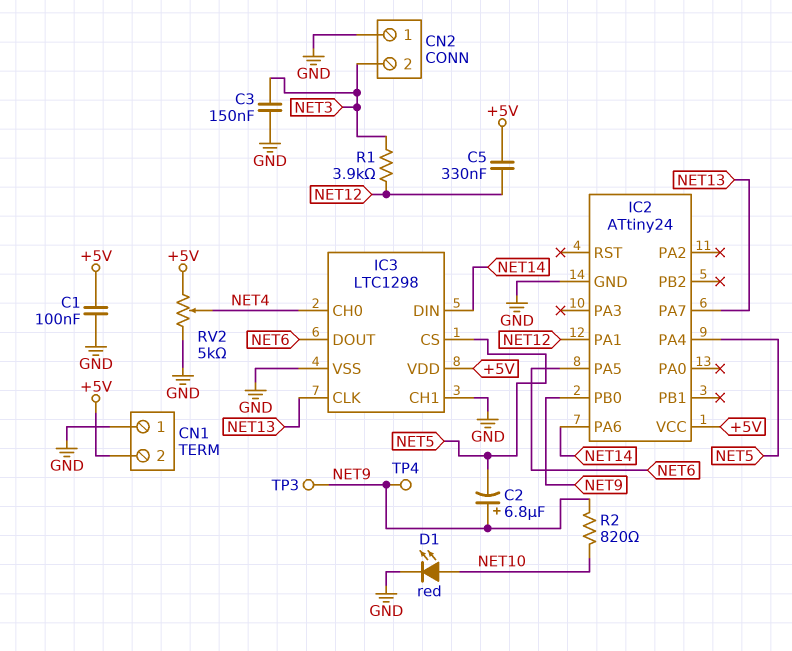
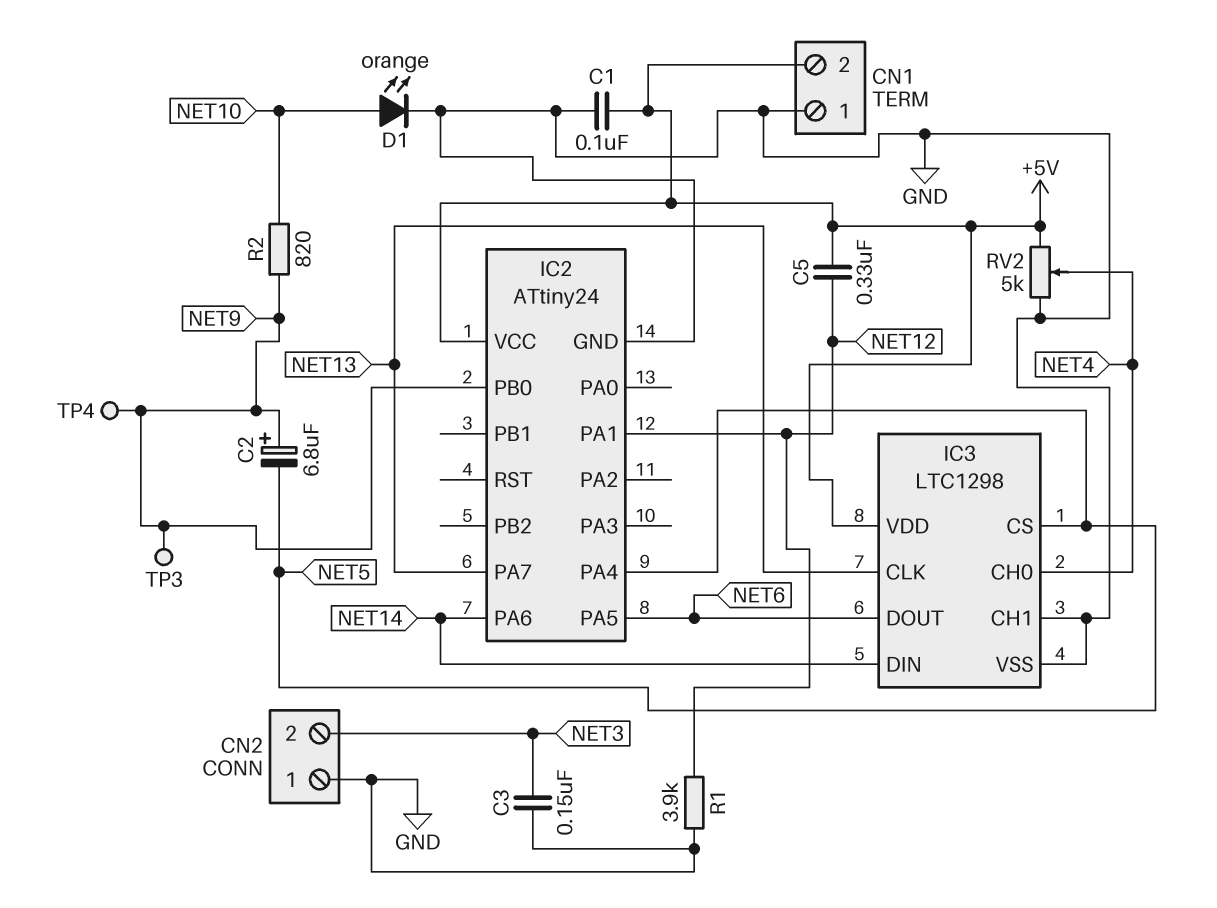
D1: LED red (A NET10, K GND) -> LED orange (A NET10, K GND)
R1: 3.9k (NET3, NET12) -> 3.9k (GND, NET12)

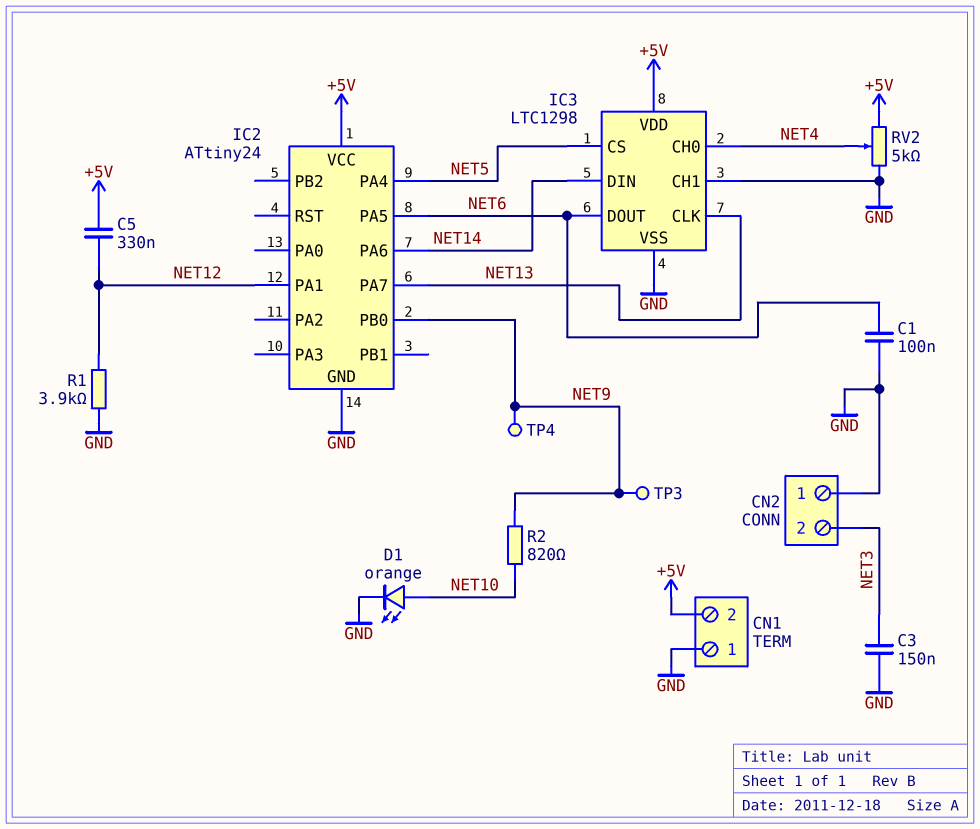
C1: 100nF (+5V, GND) -> 100nF (GND, NET6)
C2: 6.8uF (plus NET9, minus NET5) -> none

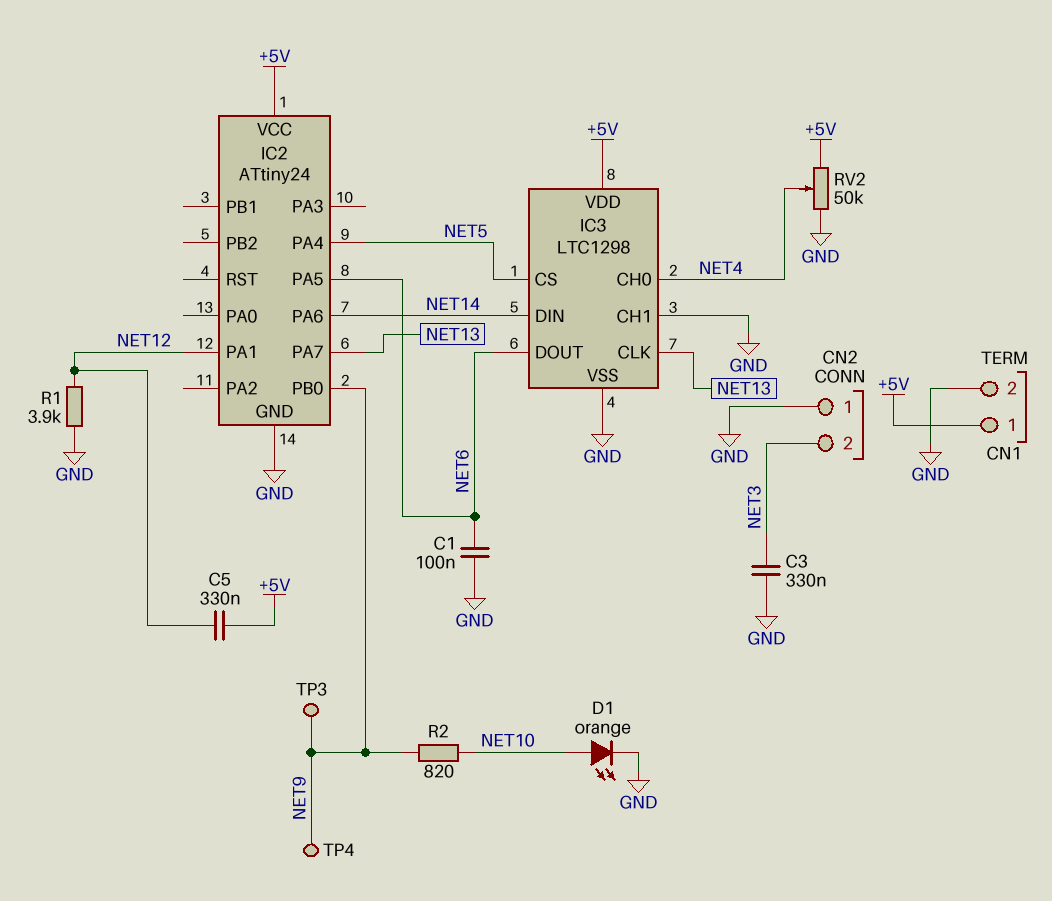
C3: 150nF (GND, NET3) -> 330nF (GND, NET3)
CN1 pin 1: GND -> +5V
CN1 pin 2: +5V -> GND
RV2: 5k (+5V, GND, wiper NET4) -> 50k (+5V, GND, wiper NET4)

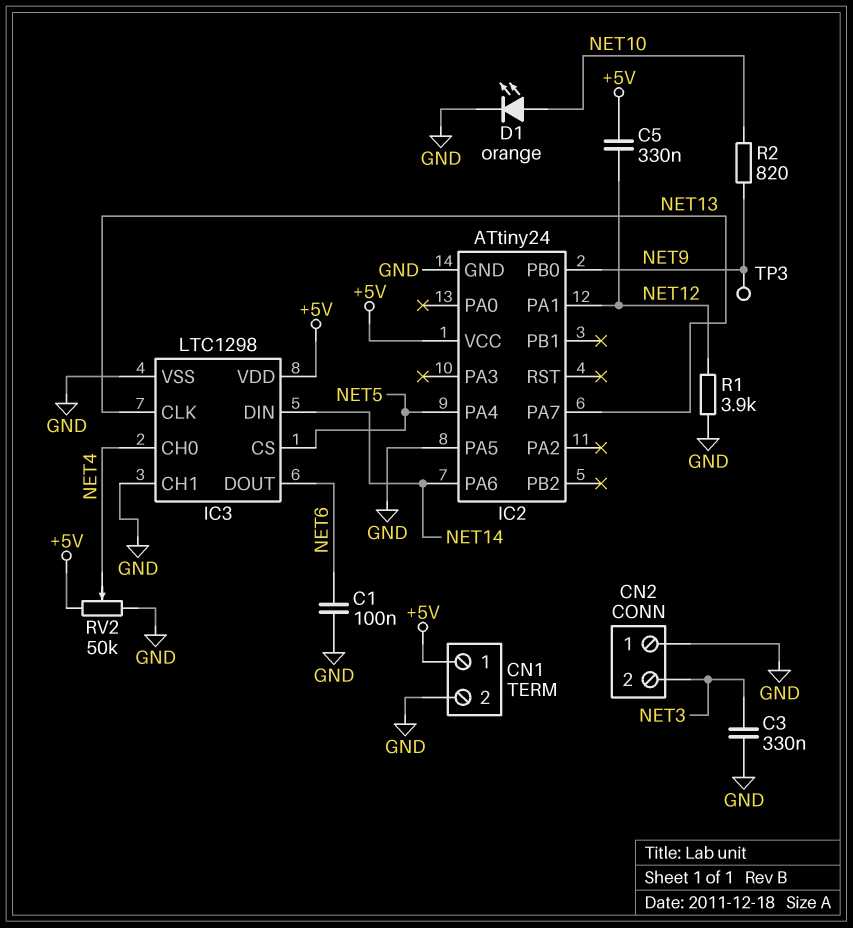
IC2 pin PA5: NET6 -> GND
TP4: test point (NET9) -> none

